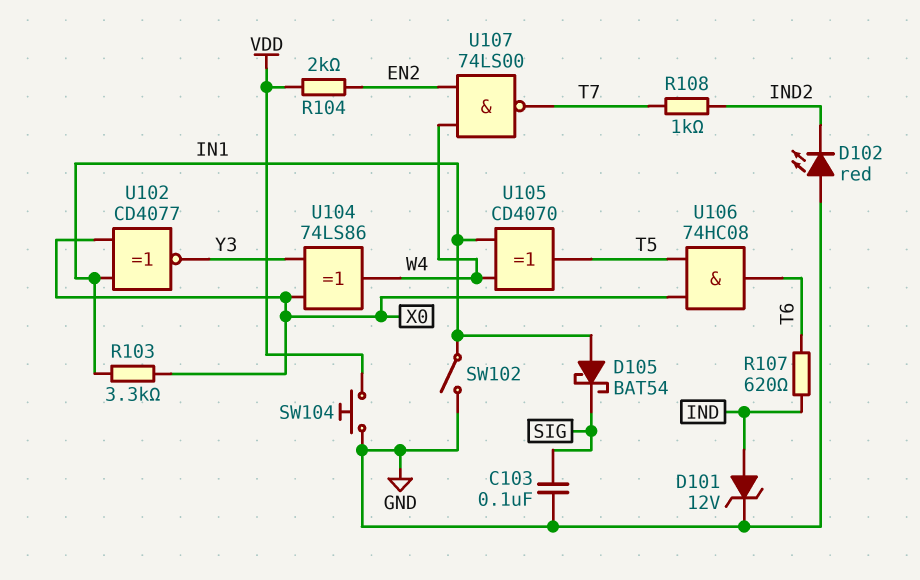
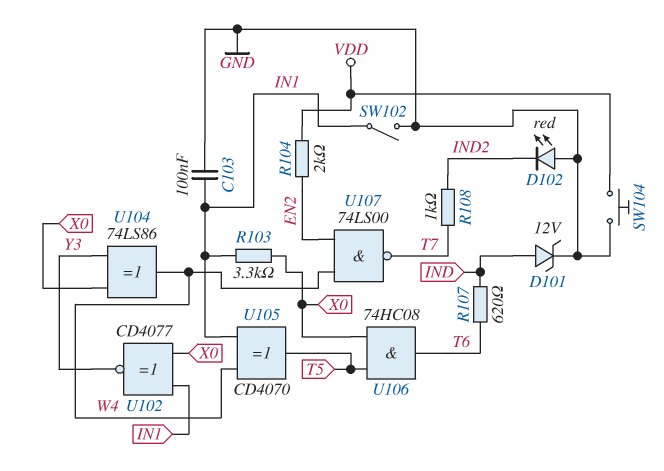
C103: 100nF (GND, SIG) -> 100nF (GND, IN1)
D105: schottky BAT54 (A IN1, K SIG) -> none

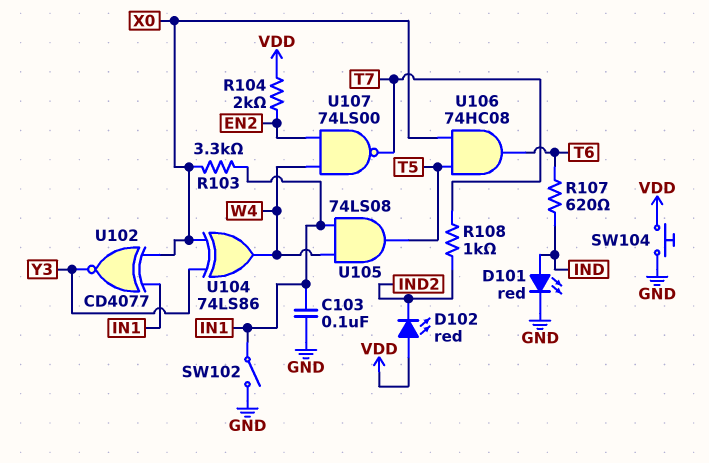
D101: zener 12V (A IND, K GND) -> LED red (A IND, K GND)
D102: LED red (A GND, K IND2) -> LED red (A VDD, K IND2)
U105: XOR CD4070 (in IN1, in W4, out T5) -> AND 74LS08 (in IN1, in W4, out T5)

